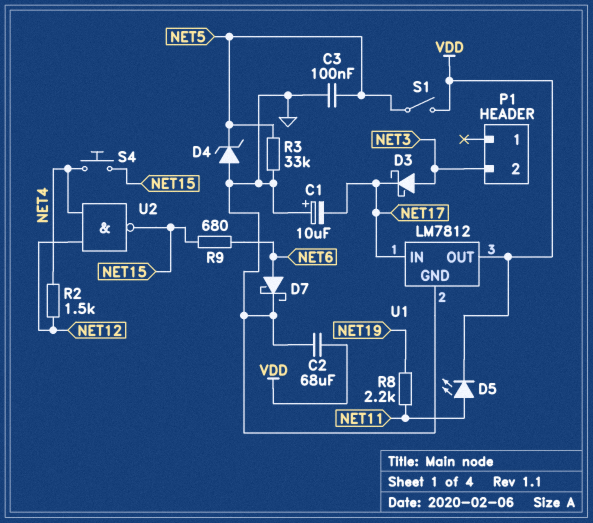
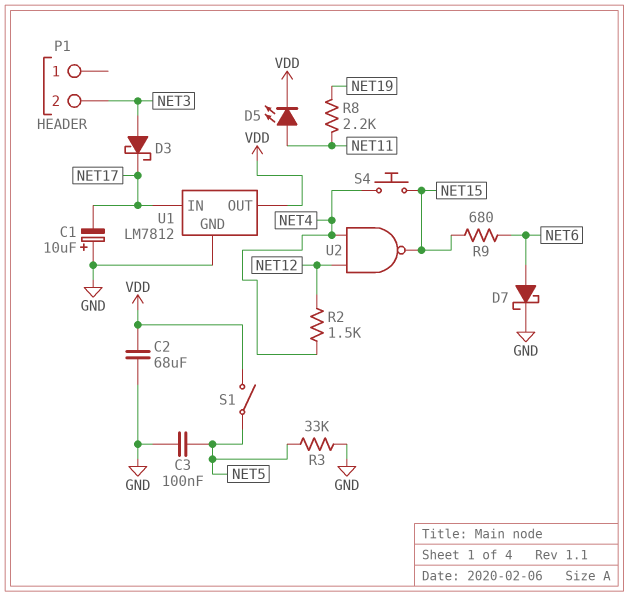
D4: zener (A GND, K NET5) -> none

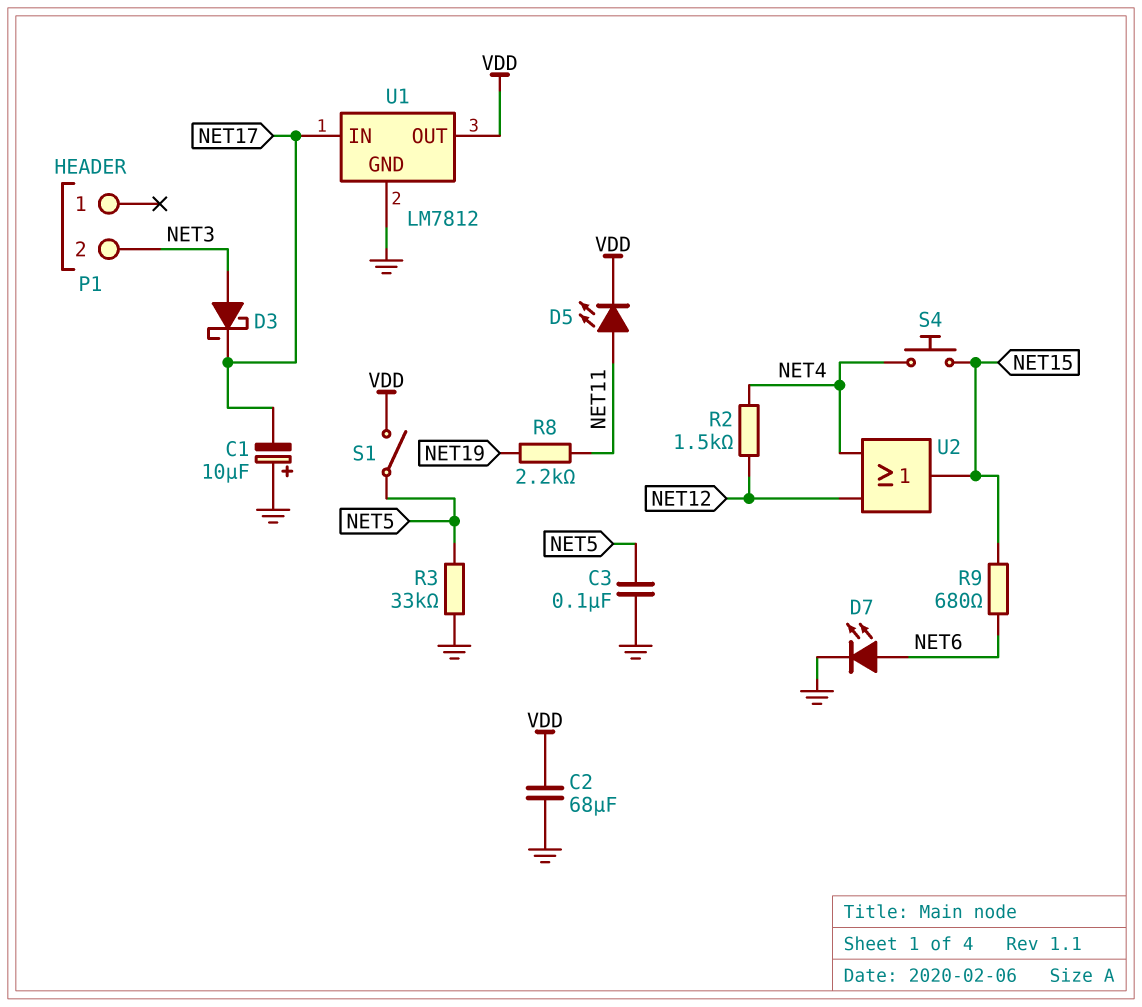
D7: schottky (A NET6, K GND) -> LED (A NET6, K GND)
U2: NAND (in NET4, in NET12, out NET15) -> OR (in NET4, in NET12, out NET15)

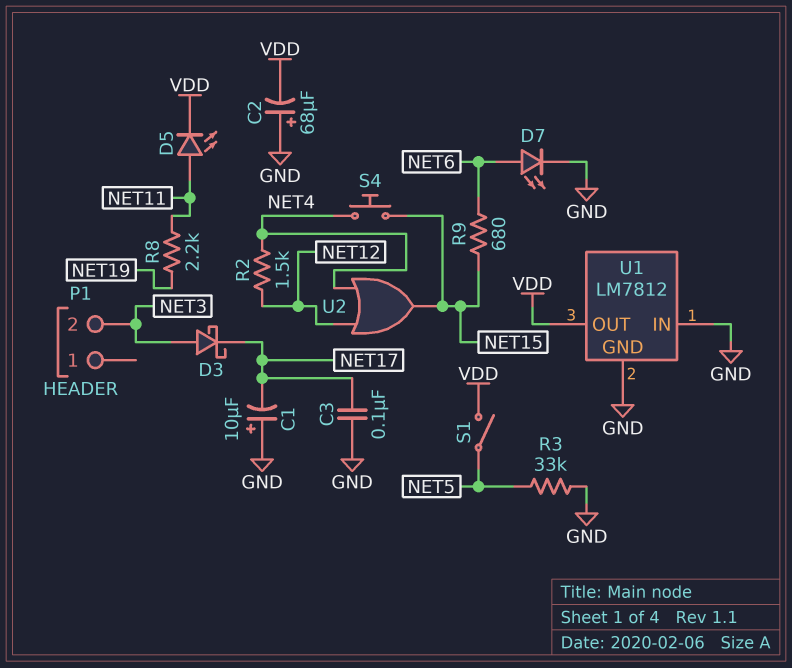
C2: 68uF (GND, VDD) -> 68uF (plus GND, minus VDD)
C3: 100nF (GND, NET5) -> 100nF (GND, NET17)
U1 pin IN: NET17 -> GND

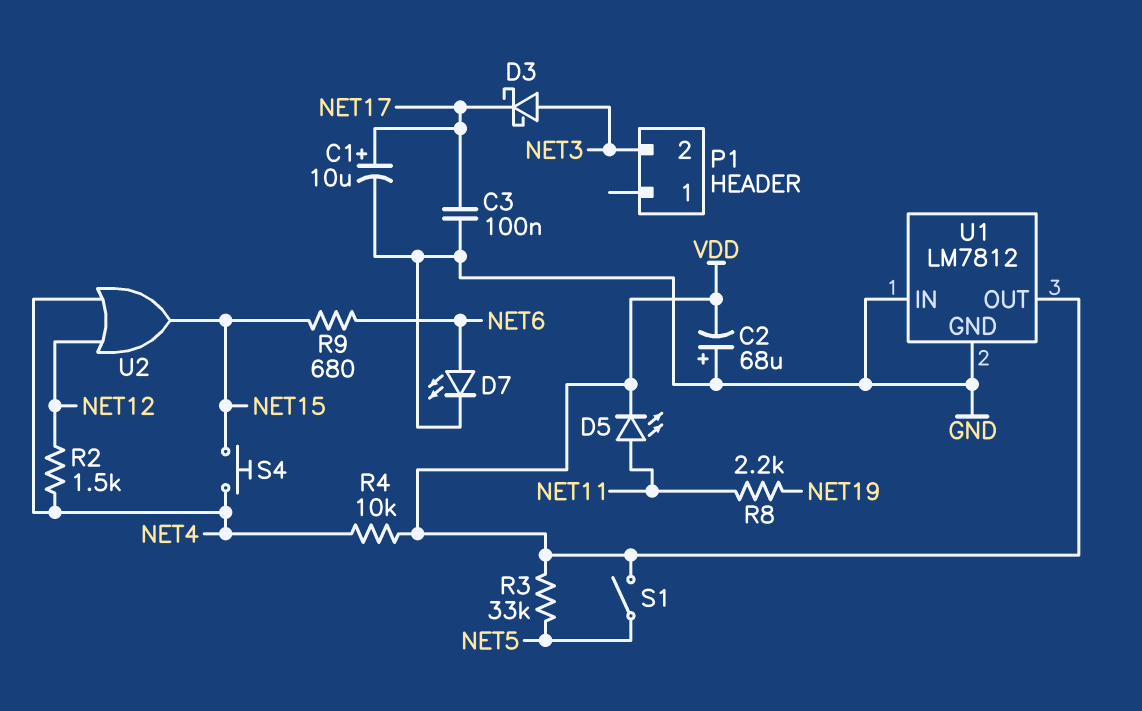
C1: 10uF (plus GND, minus NET17) -> 10uF (plus NET17, minus GND)
R3: 33k (GND, NET5) -> 33k (NET5, VDD)
R4: none -> 10k (NET4, VDD)

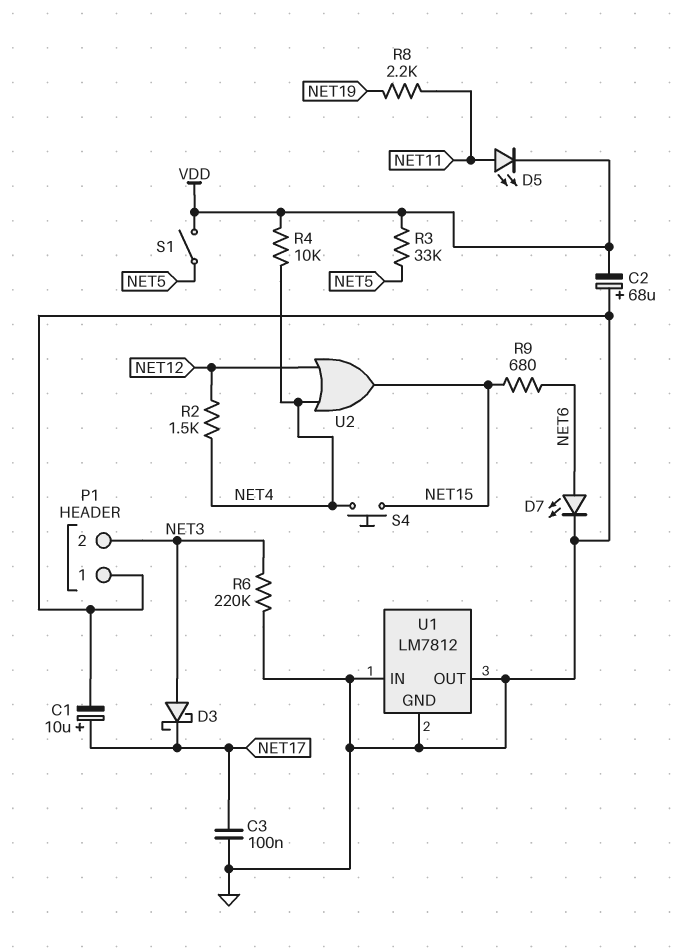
P1 pin 1: none -> GND
R6: none -> 220k (GND, NET3)
U1 pin OUT: VDD -> GND

